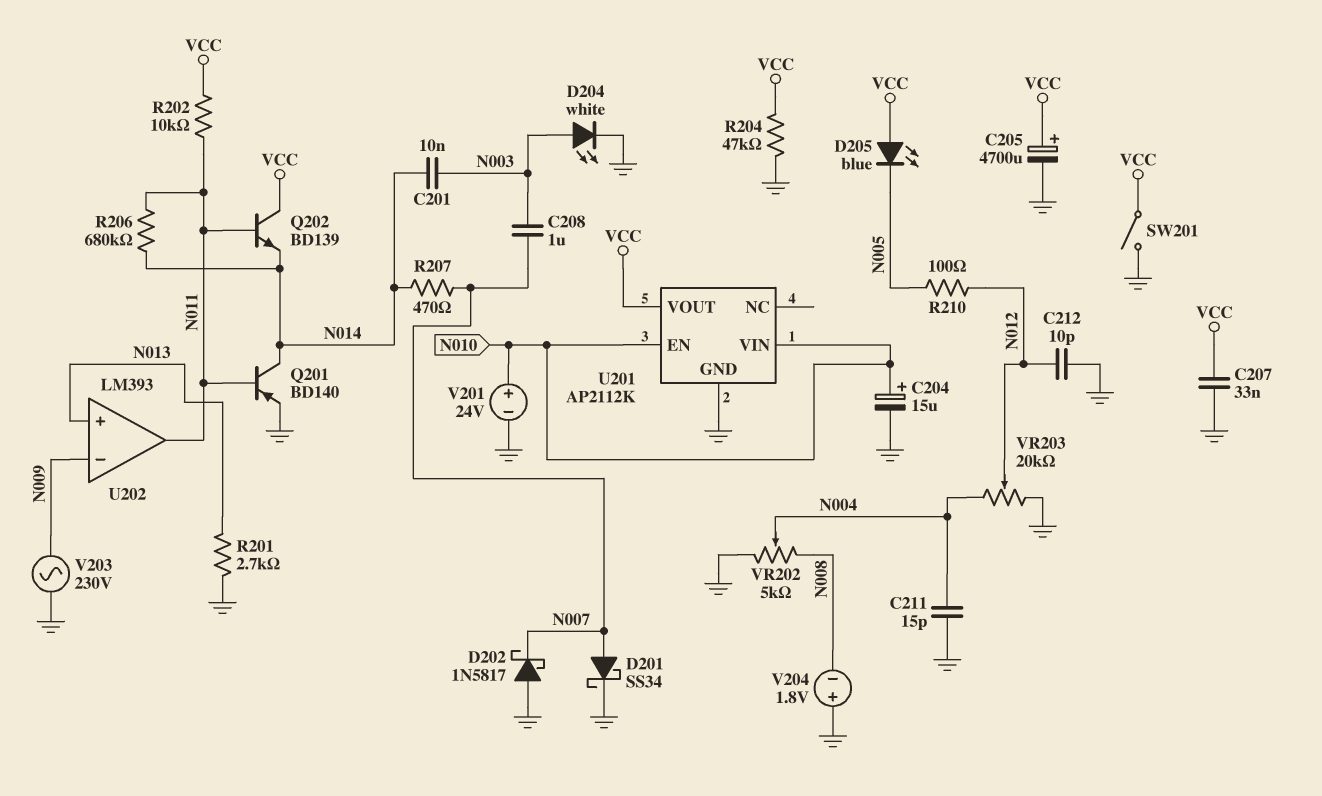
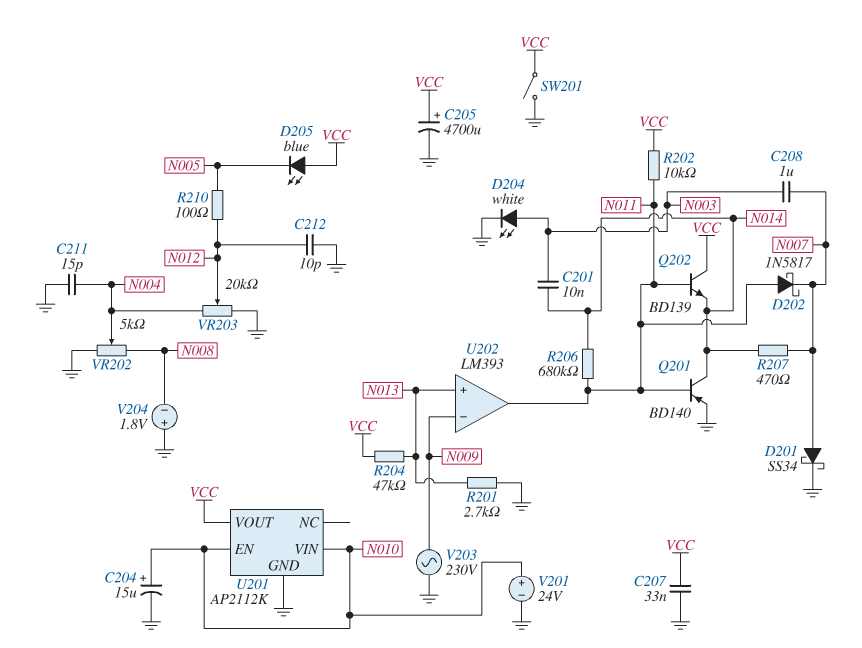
D202: schottky 1N5817 (A GND, K N007) -> schottky 1N5817 (A N011, K N007)
R204: 47k (GND, VCC) -> 47k (N013, VCC)

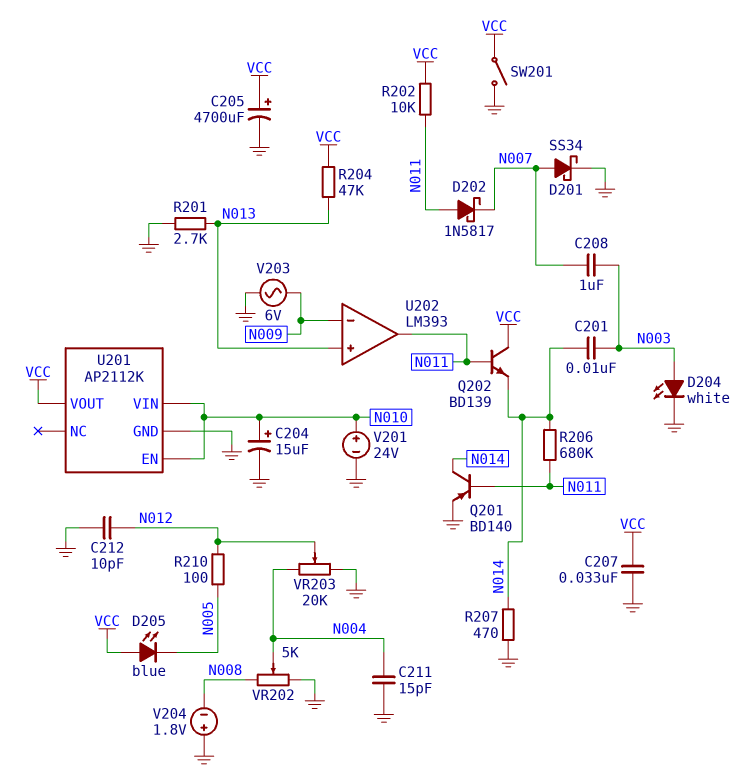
R207: 470 (N007, N014) -> 470 (GND, N014)
V203: AC 230V (GND, N009) -> AC 6V (GND, N009)

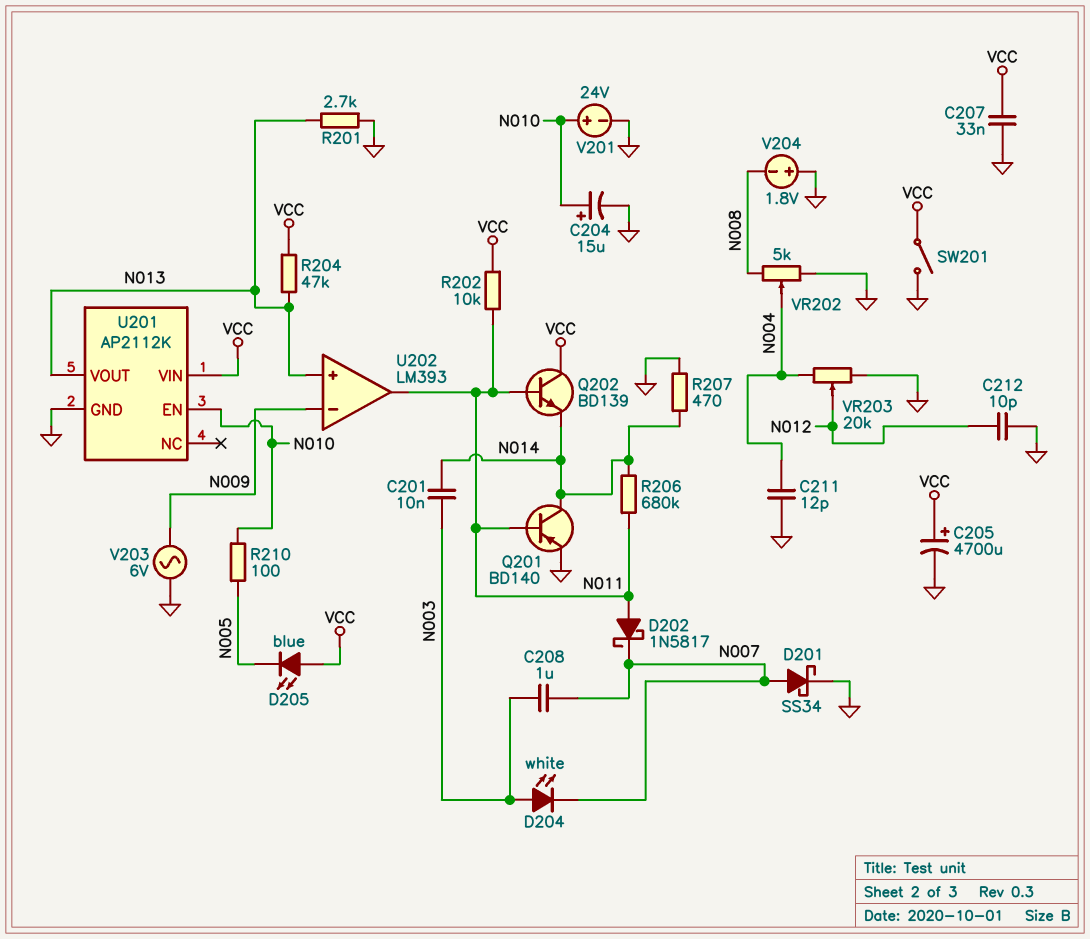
C211: 15pF (GND, N004) -> 12pF (GND, N004)
D204: LED white (A N003, K GND) -> LED white (A N003, K N007)
R210: 100 (N005, N012) -> 100 (N005, N010)
U201 pin VIN: N010 -> VCC
U201 pin VOUT: VCC -> N013

